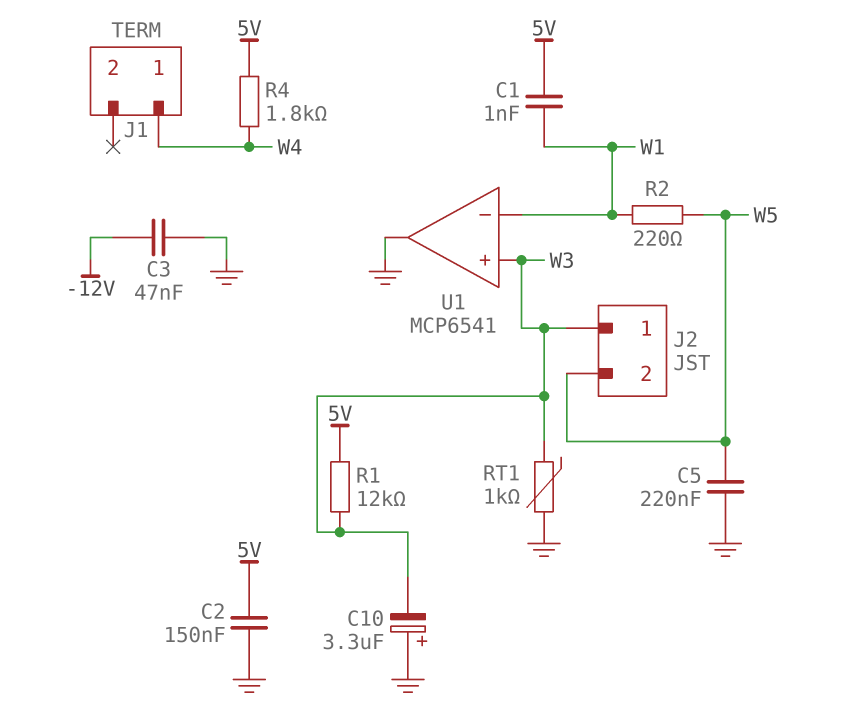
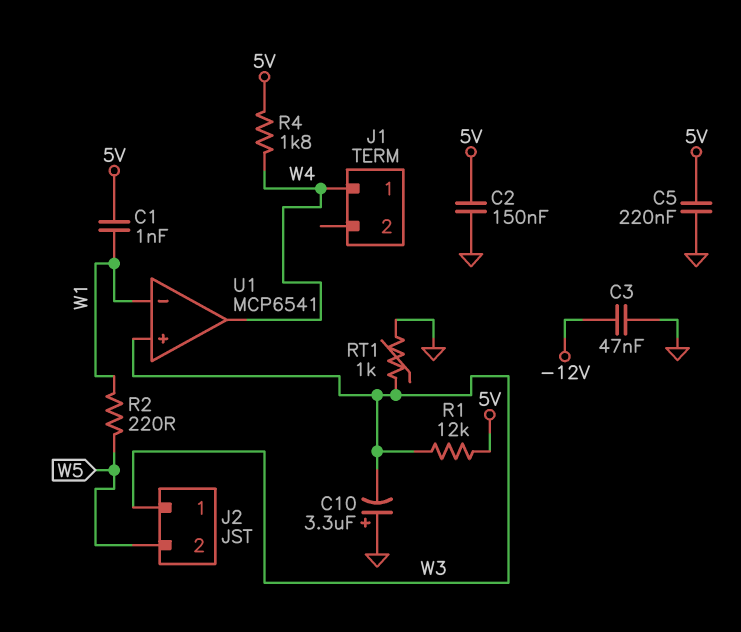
C5: 220nF (GND, W5) -> 220nF (5V, GND)
U1 pin out: GND -> W4

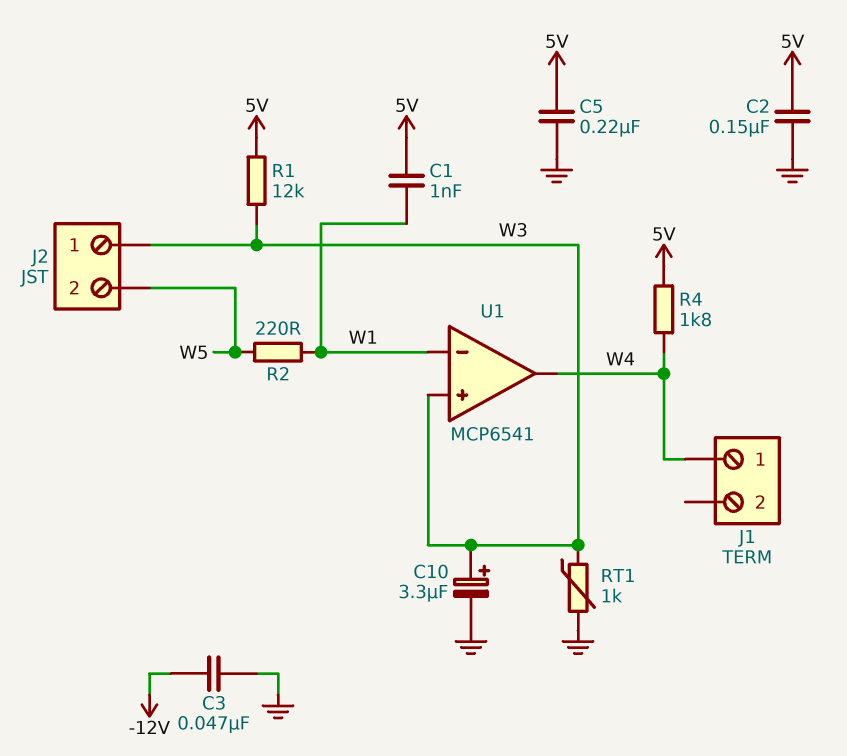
C10: 3.3uF (plus GND, minus W3) -> 3.3uF (plus W3, minus GND)

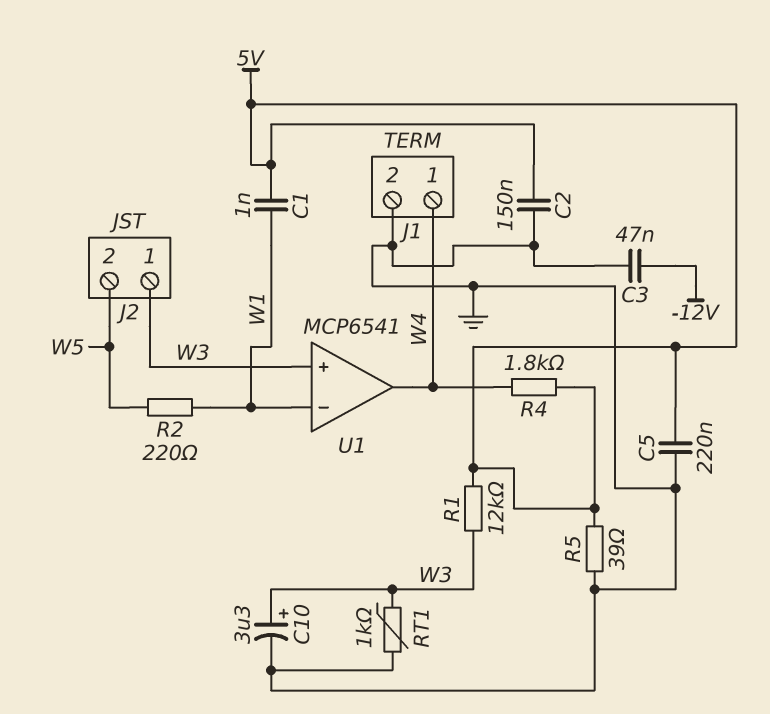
J1 pin 2: none -> GND
R5: none -> 39 (5V, GND)

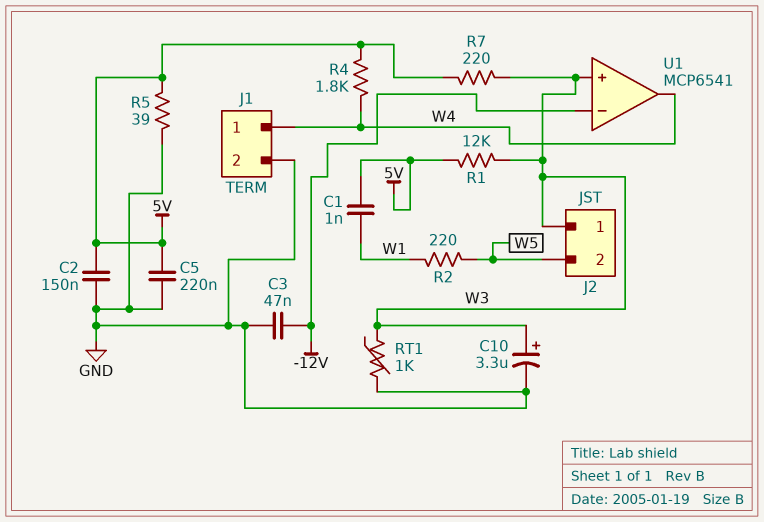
R7: none -> 220 (5V, W3)
U1 pin in-: W1 -> -12V

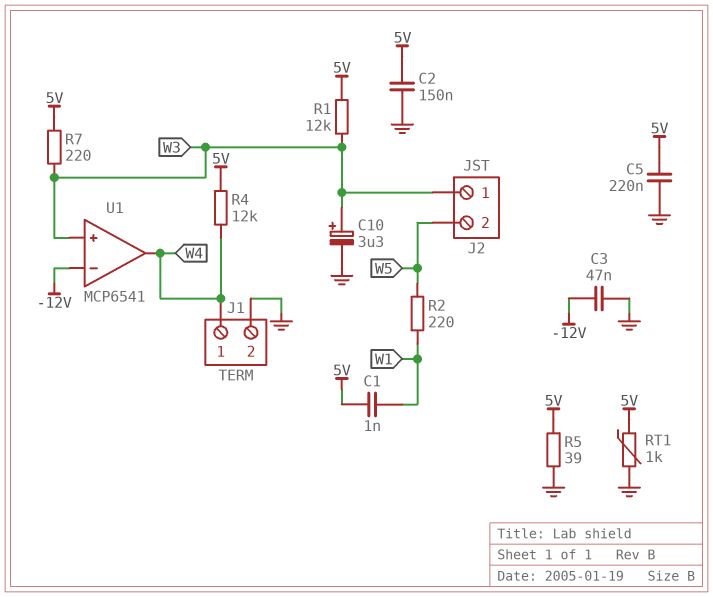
R4: 1.8k (5V, W4) -> 12k (5V, W4)
RT1: 1k (GND, W3) -> 1k (5V, GND)

